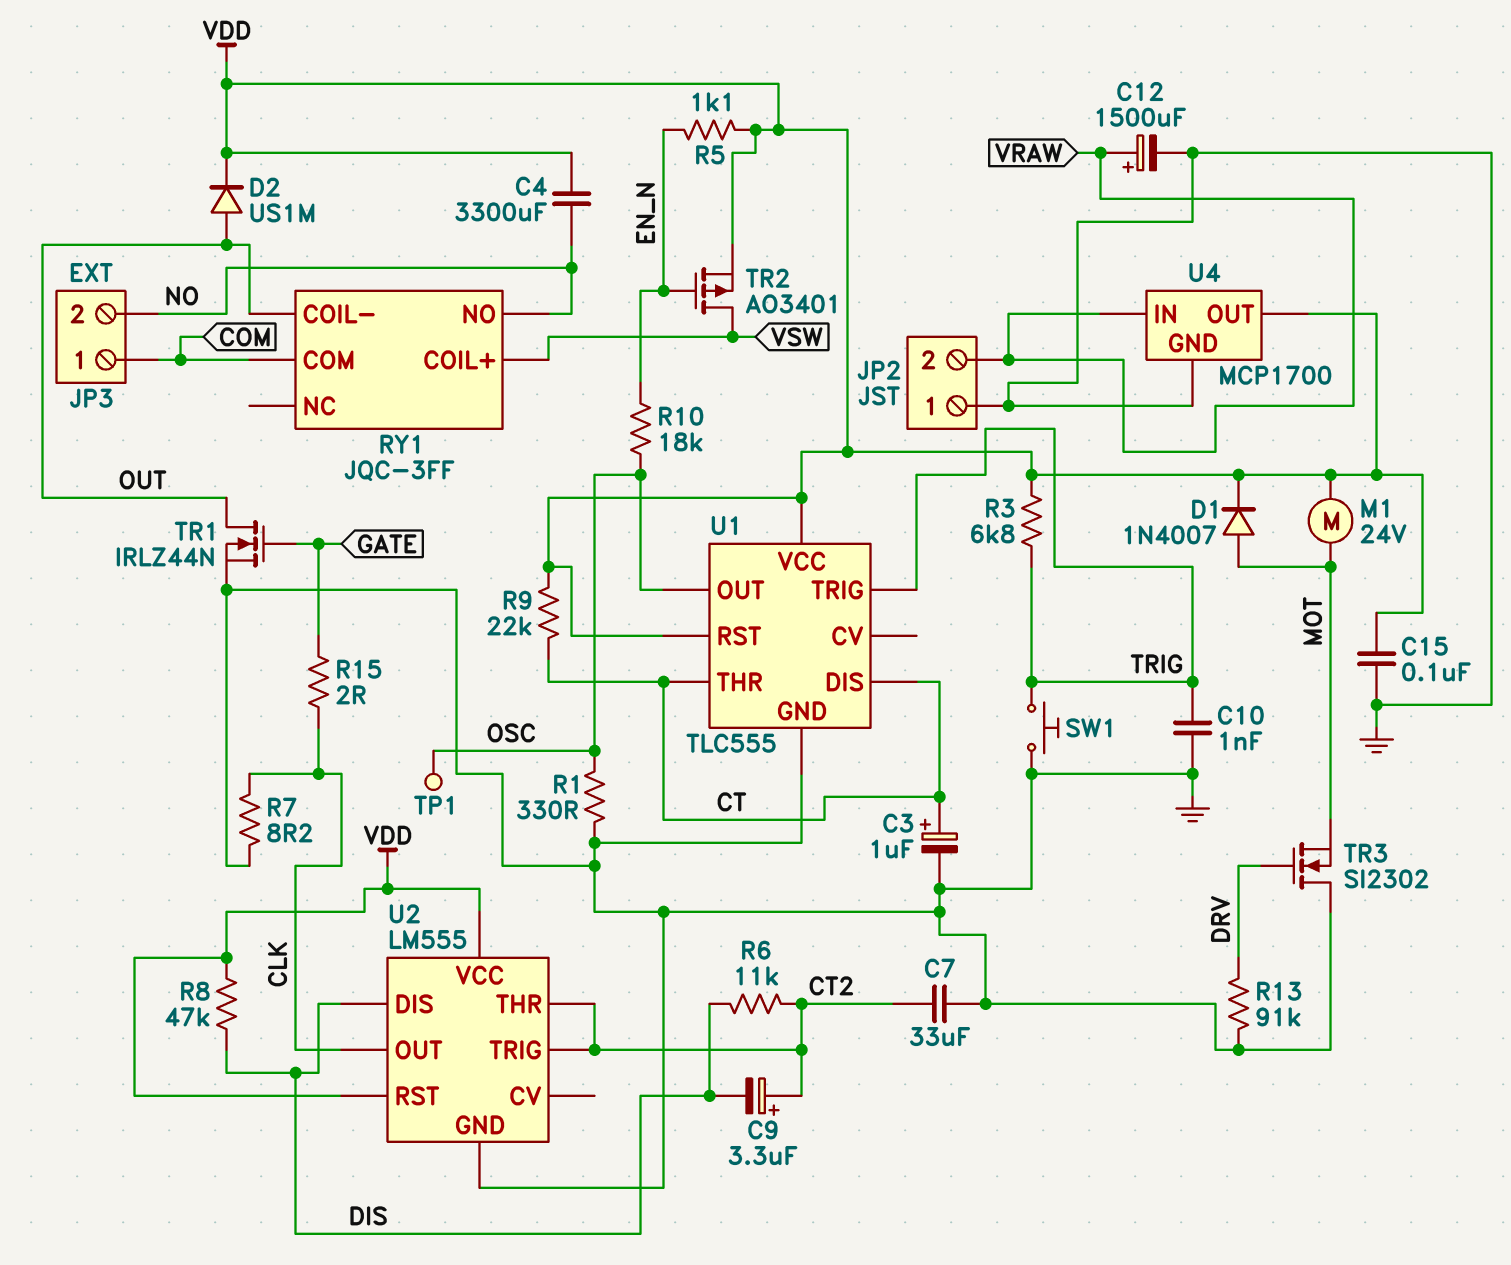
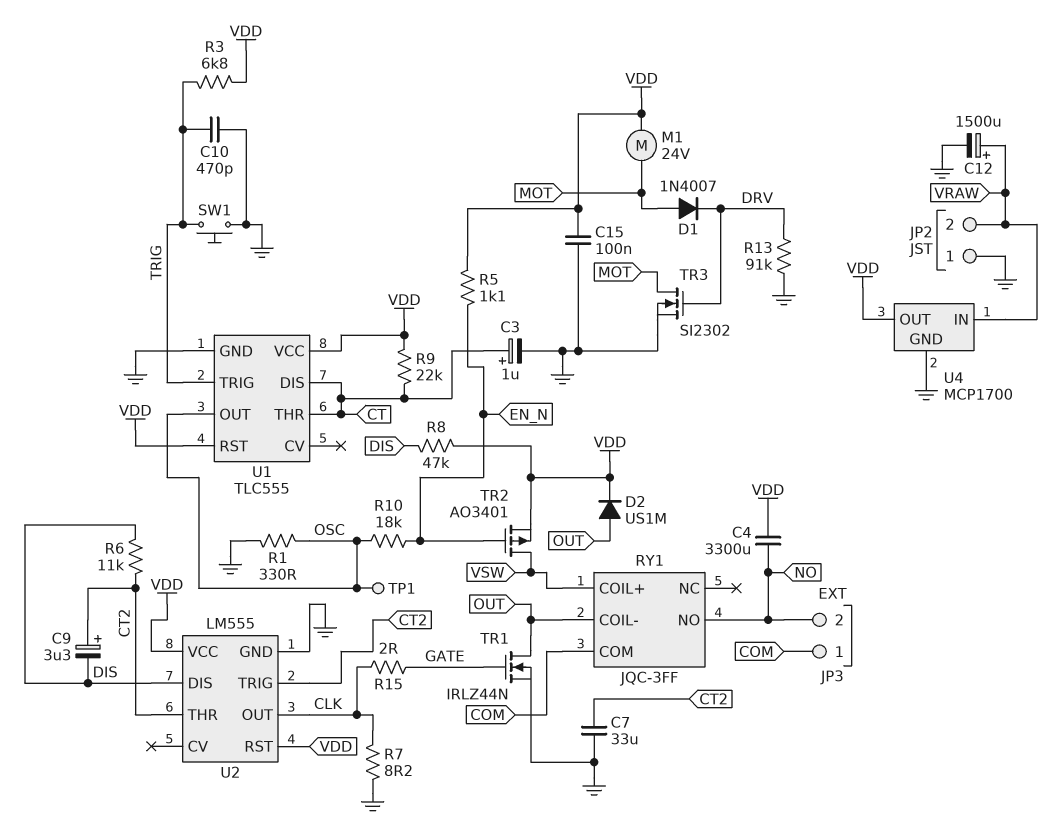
C10: 1nF (GND, TRIG) -> 470pF (GND, TRIG)
D1: diode 1N4007 (A MOT, K VDD) -> diode 1N4007 (A MOT, K DRV)
TR3: NMOS SI2302 (G DRV, D GND, S MOT) -> NMOS SI2302 (G DRV, D MOT, S GND)

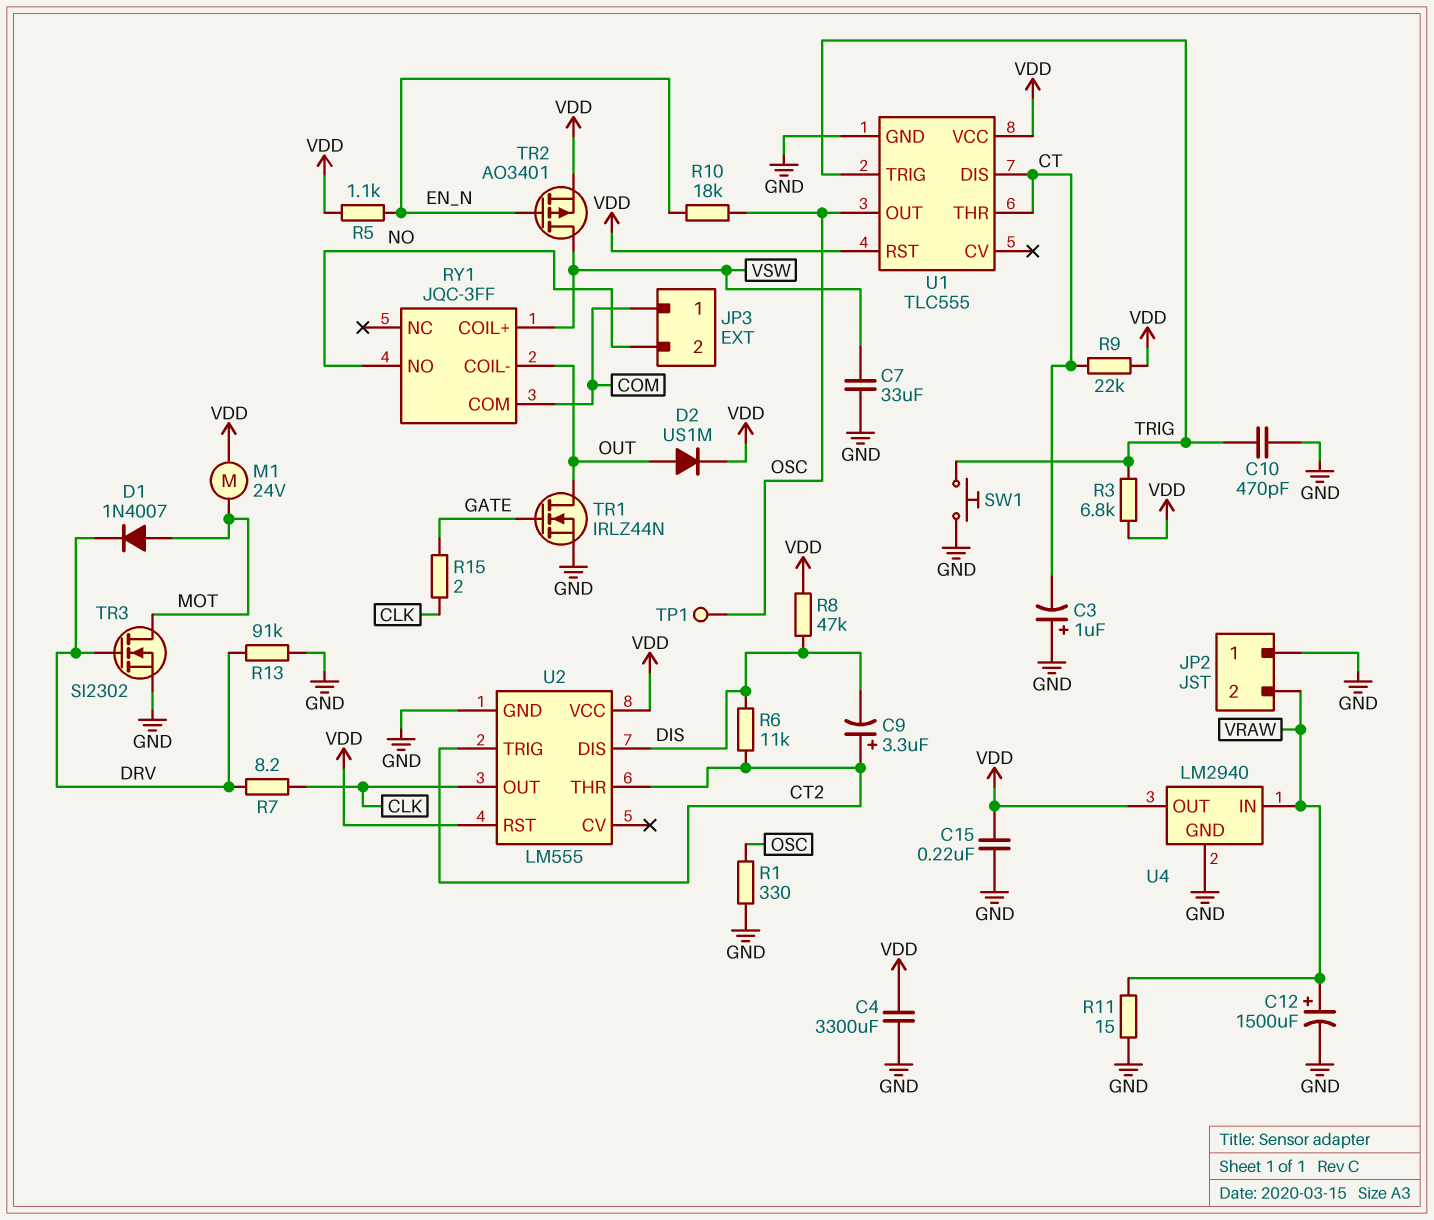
C3: 1uF (plus CT, minus GND) -> 1uF (plus GND, minus CT)
C4: 3300uF (NO, VDD) -> 3300uF (GND, VDD)
C7: 33uF (CT2, GND) -> 33uF (GND, VSW)
C15: 100nF (GND, VDD) -> 220nF (GND, VDD)
R7: 8.2 (CLK, GND) -> 8.2 (CLK, DRV)
R11: none -> 15 (GND, VRAW)
U4: MCP1700 -> LM2940

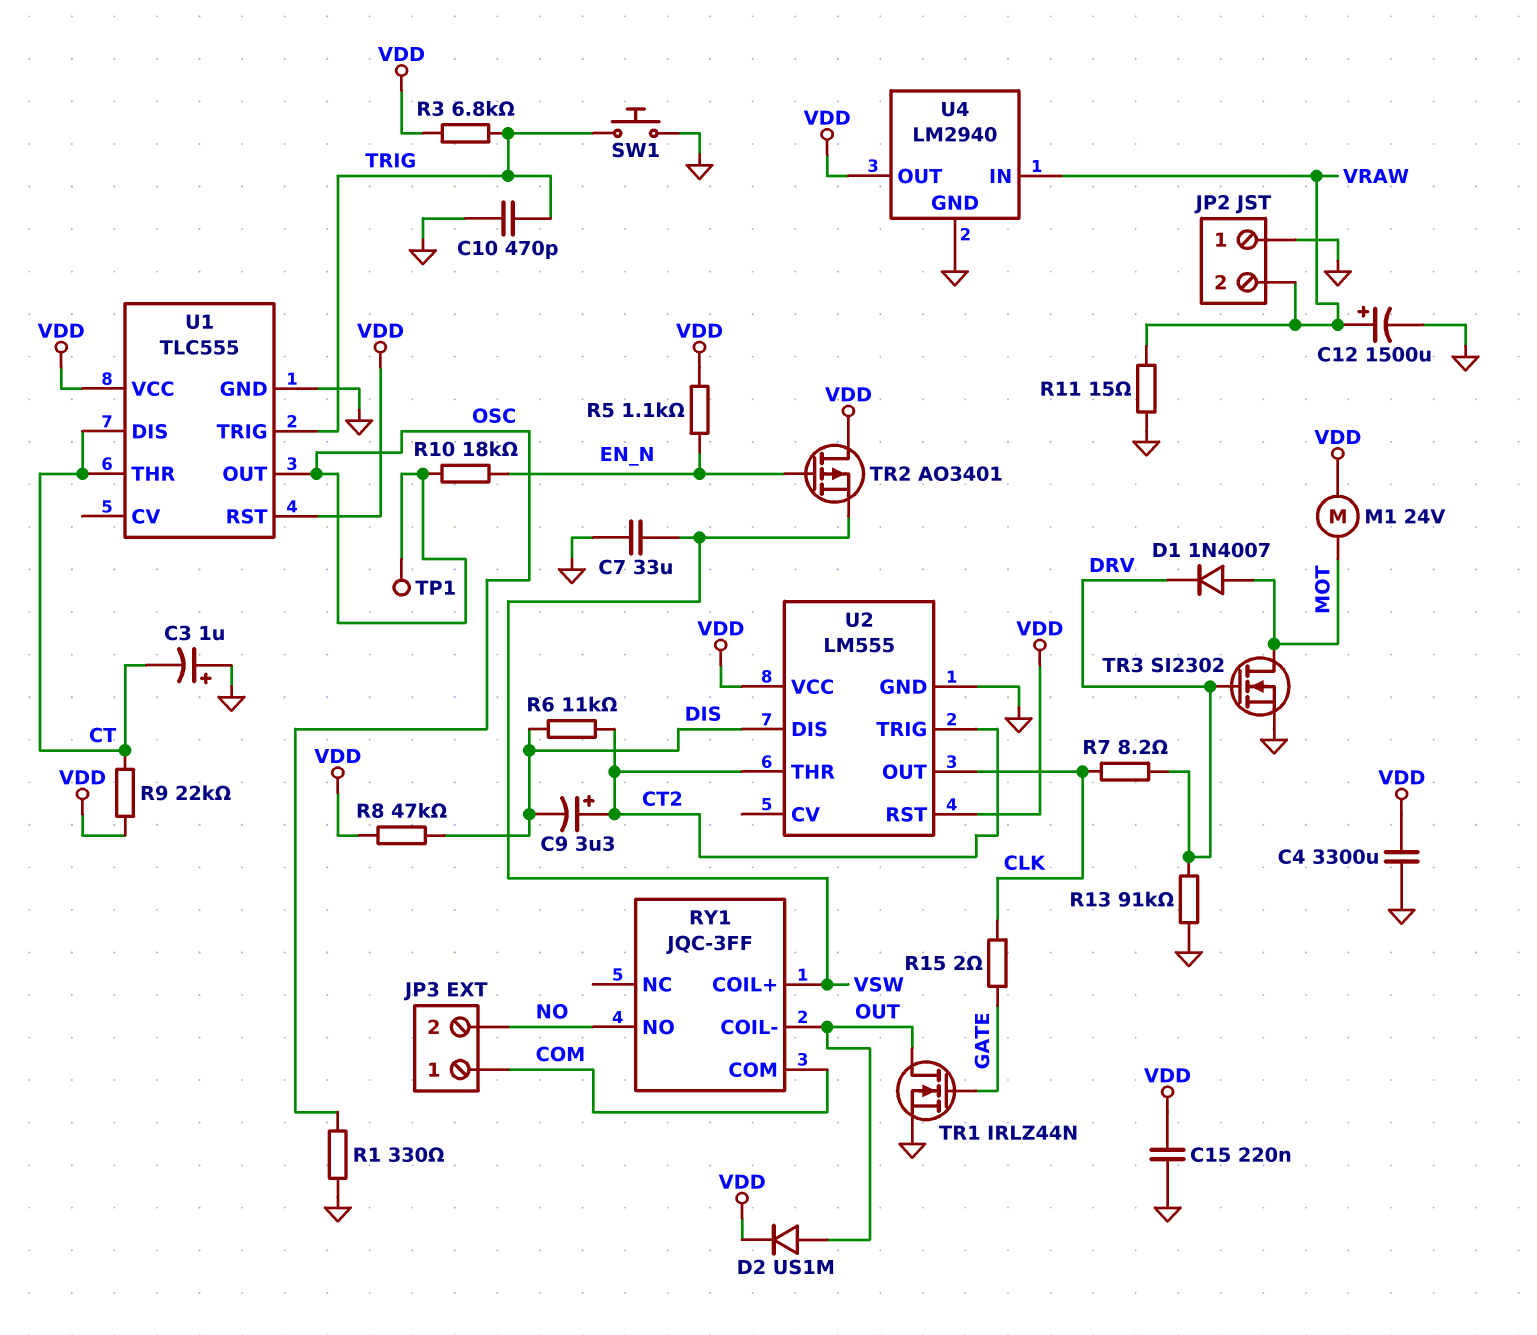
TR2: PMOS AO3401 (G EN_N, D VSW, S VDD) -> PMOS AO3401 (G EN_N, D VDD, S VSW)

